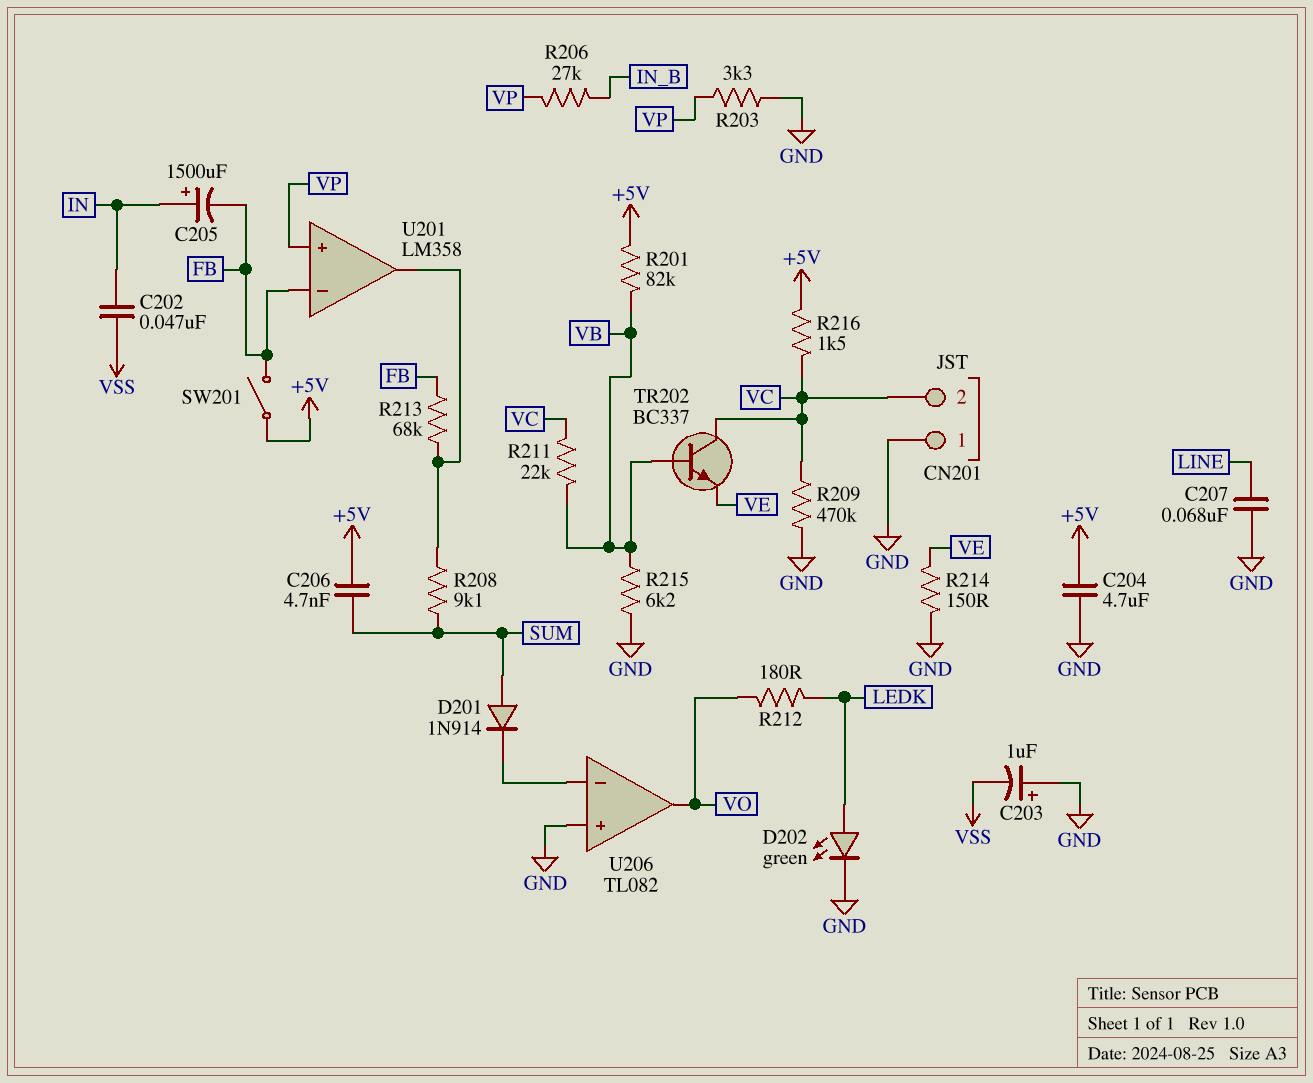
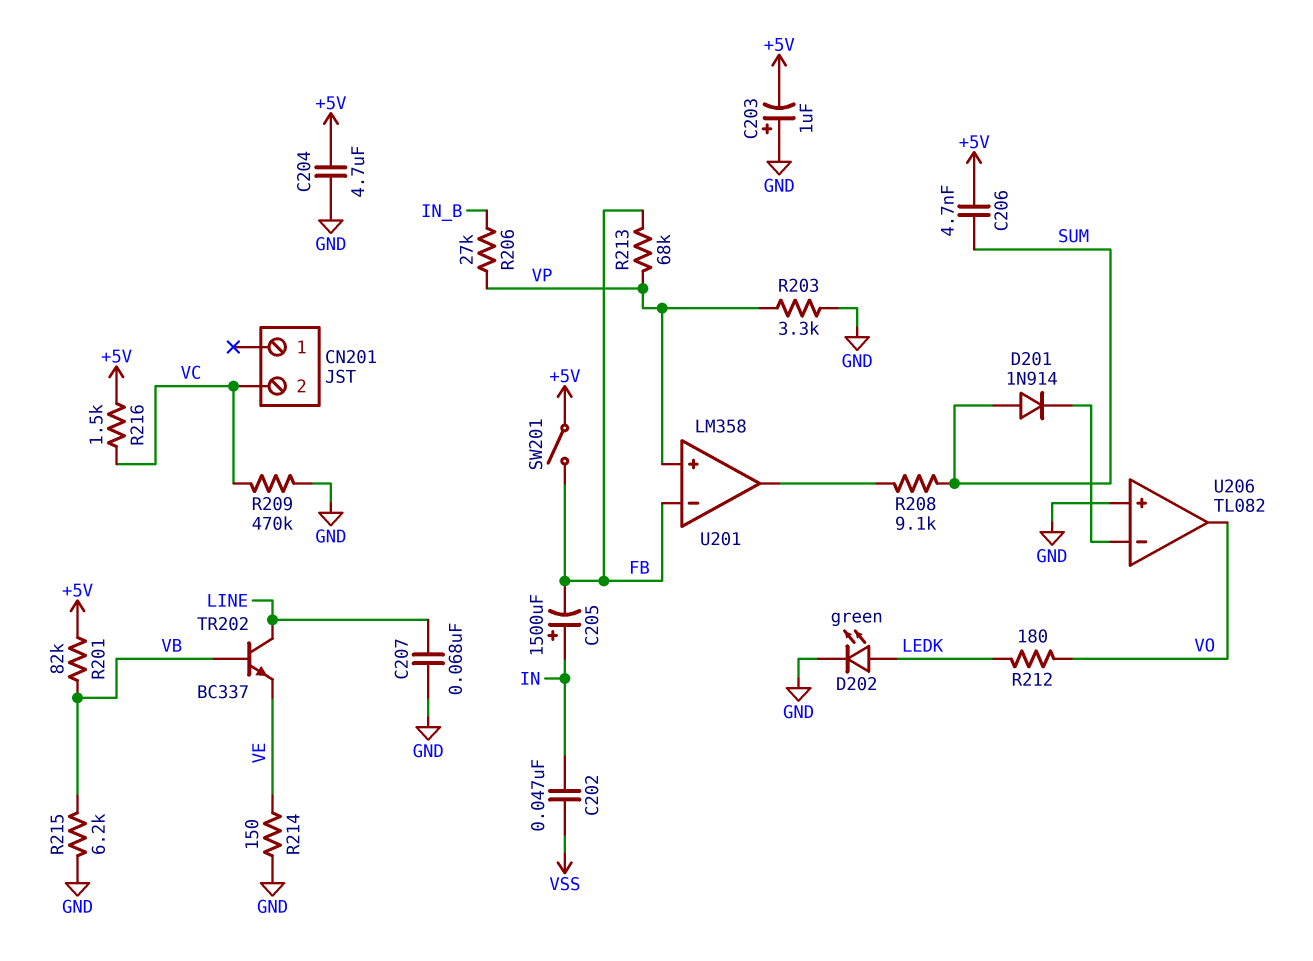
C203: 1uF (plus GND, minus VSS) -> 1uF (plus GND, minus +5V)
CN201 pin 1: GND -> none
R211: 22k (VB, VC) -> none
R213: 68k (FB, U201/out) -> 68k (FB, VP)
TR202: NPN BC337 (B VB, C VC, E VE) -> NPN BC337 (B VB, C LINE, E VE)

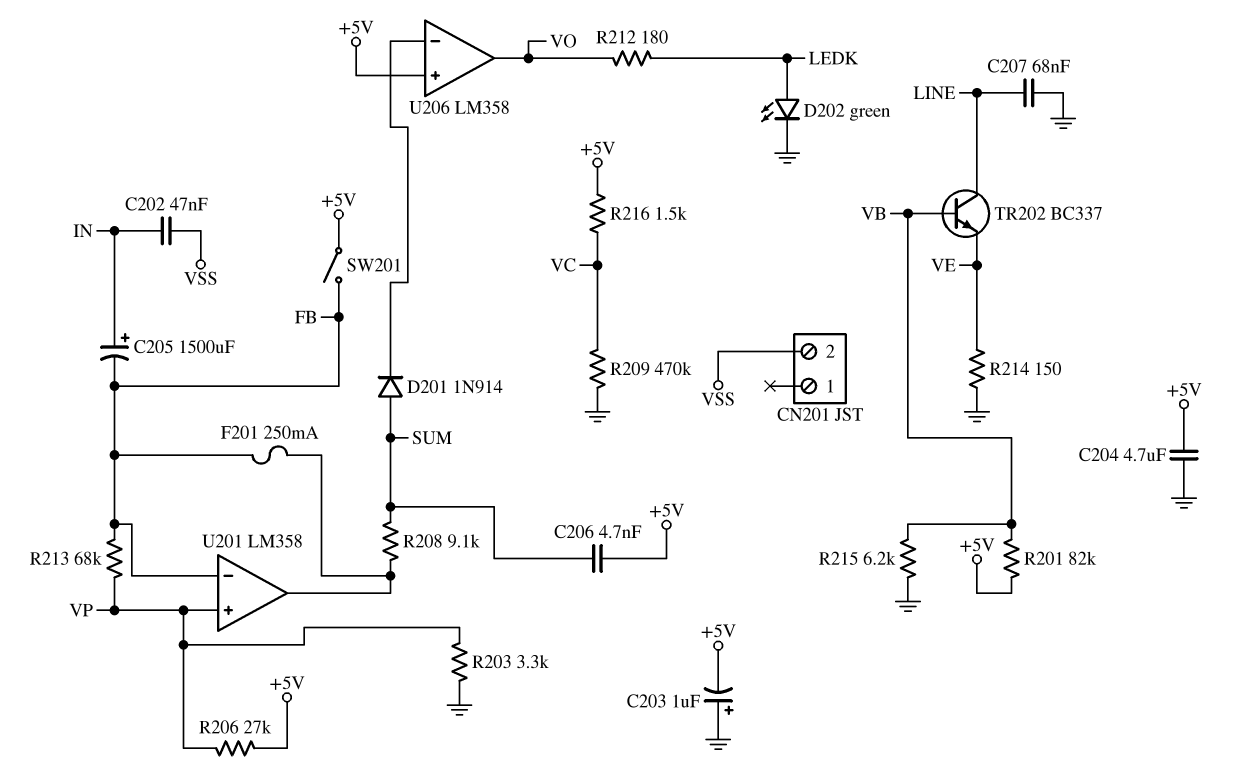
CN201 pin 2: VC -> VSS
F201: none -> 250mA (FB, U201/out)
R206: 27k (IN_B, VP) -> 27k (+5V, VP)
U206: TL082 -> LM358
U206 pin in+: GND -> +5V

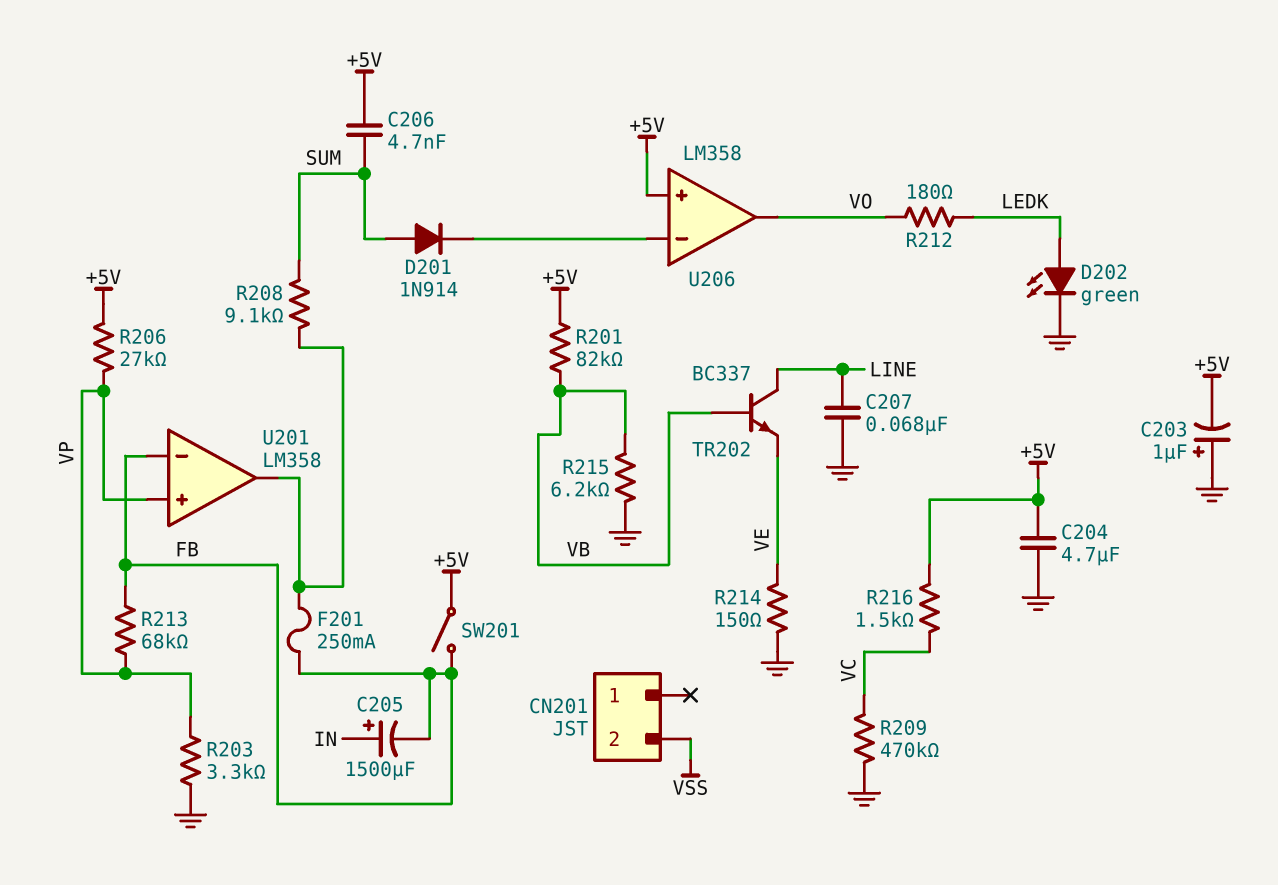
C202: 47nF (IN, VSS) -> none

